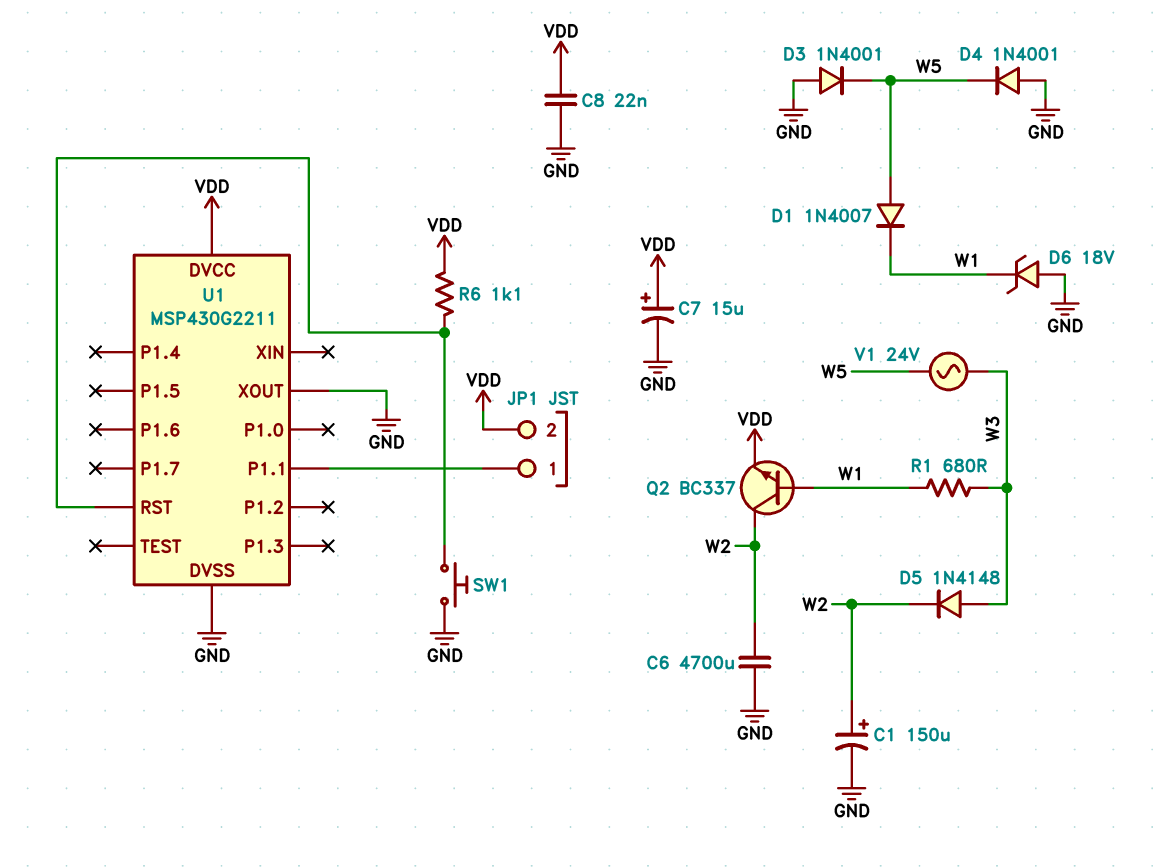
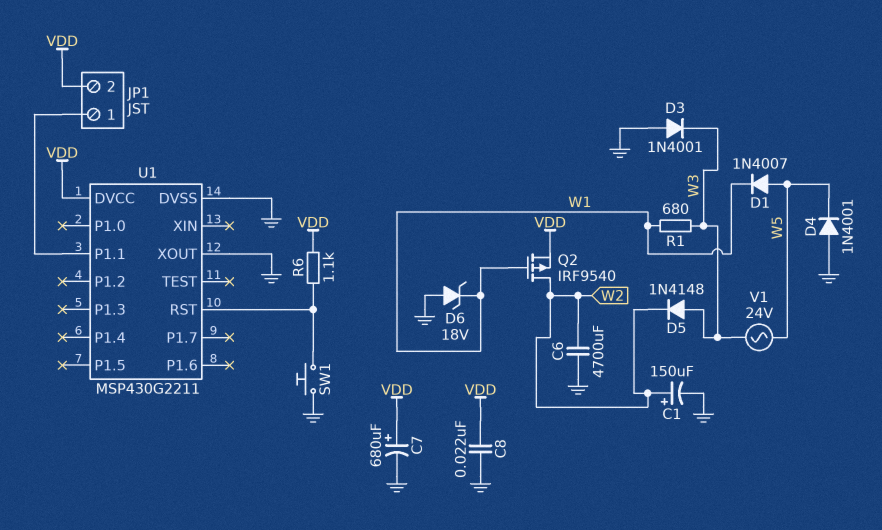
C7: 15uF (plus VDD, minus GND) -> 680uF (plus VDD, minus GND)
D3: diode 1N4001 (A GND, K W5) -> diode 1N4001 (A GND, K W3)
Q2: NPN BC337 (B W1, C W2, E VDD) -> PMOS IRF9540 (G W1, D W2, S VDD)

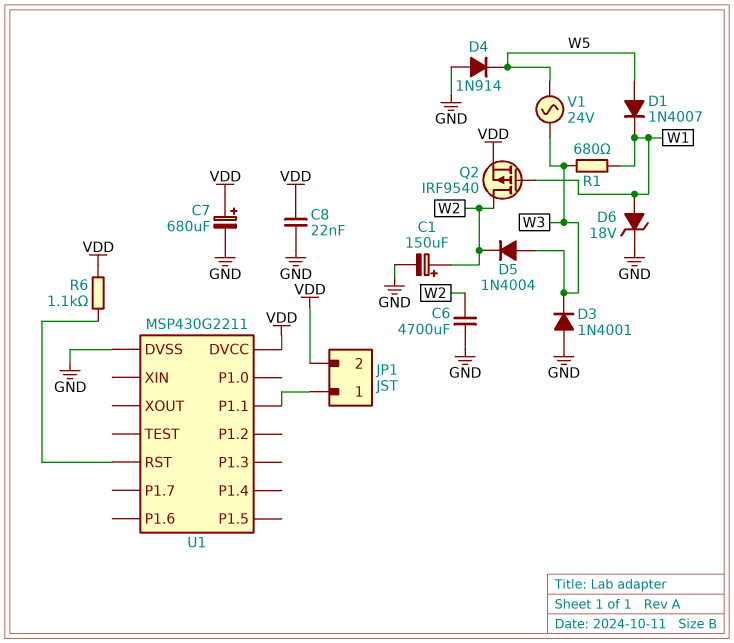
D4: diode 1N4001 (A GND, K W5) -> diode 1N914 (A GND, K W5)
D5: diode 1N4148 (A W3, K W2) -> diode 1N4004 (A W3, K W2)
D6: zener 18V (A GND, K W1) -> zener 18V (A W1, K GND)
SW1: button (GND, U1/RST) -> none
U1 pin XOUT: GND -> none

